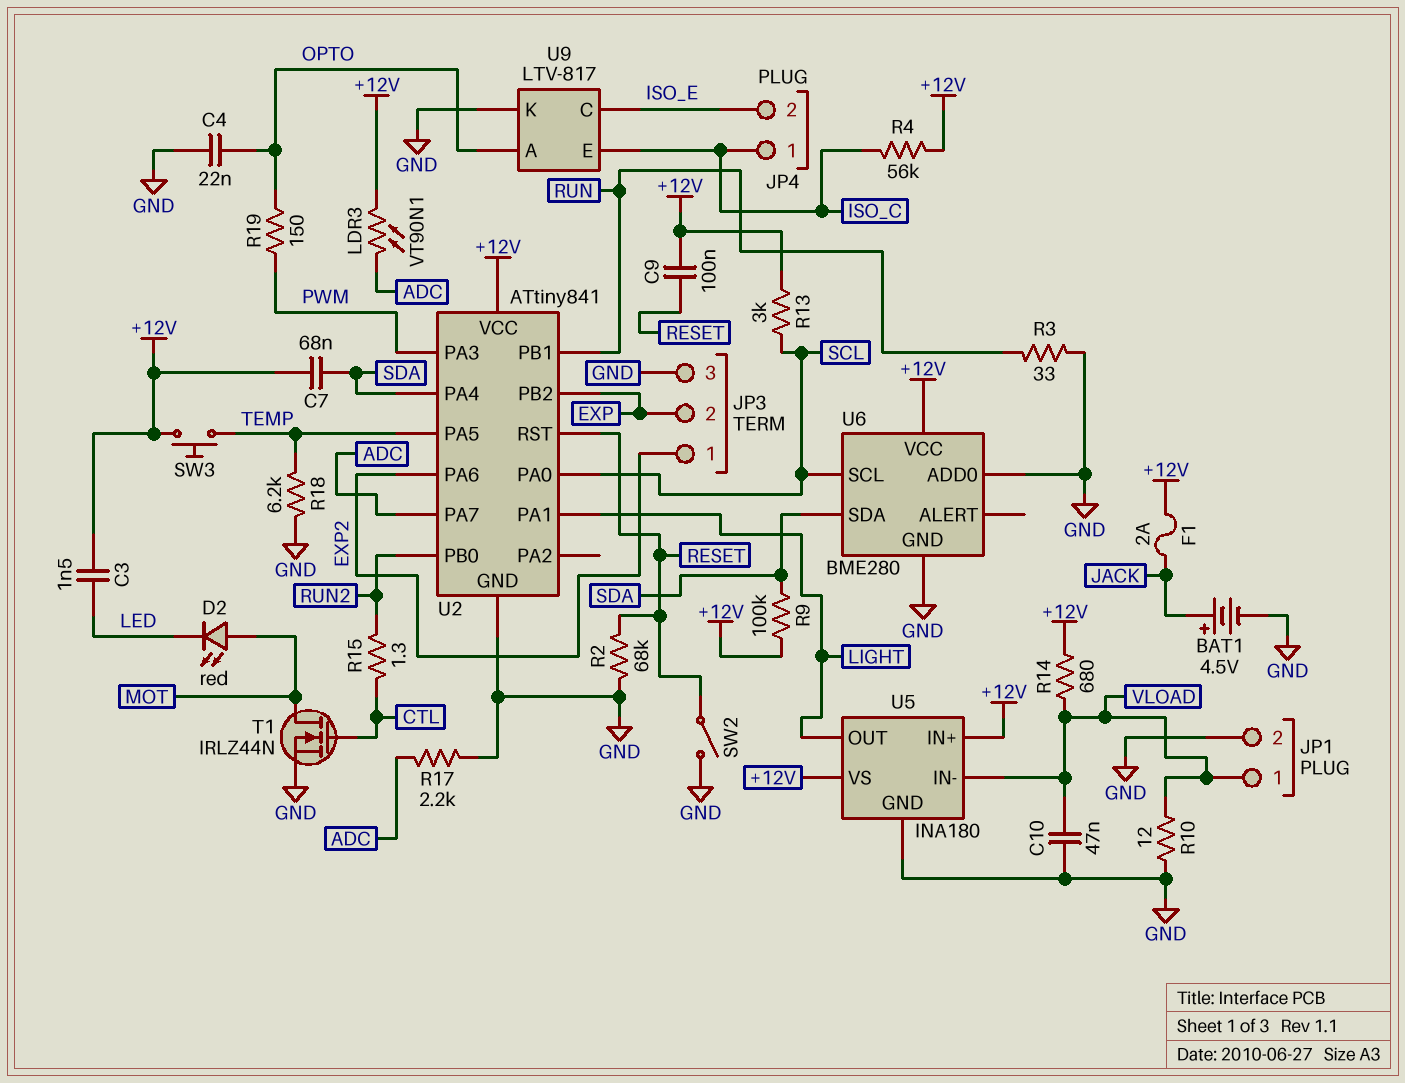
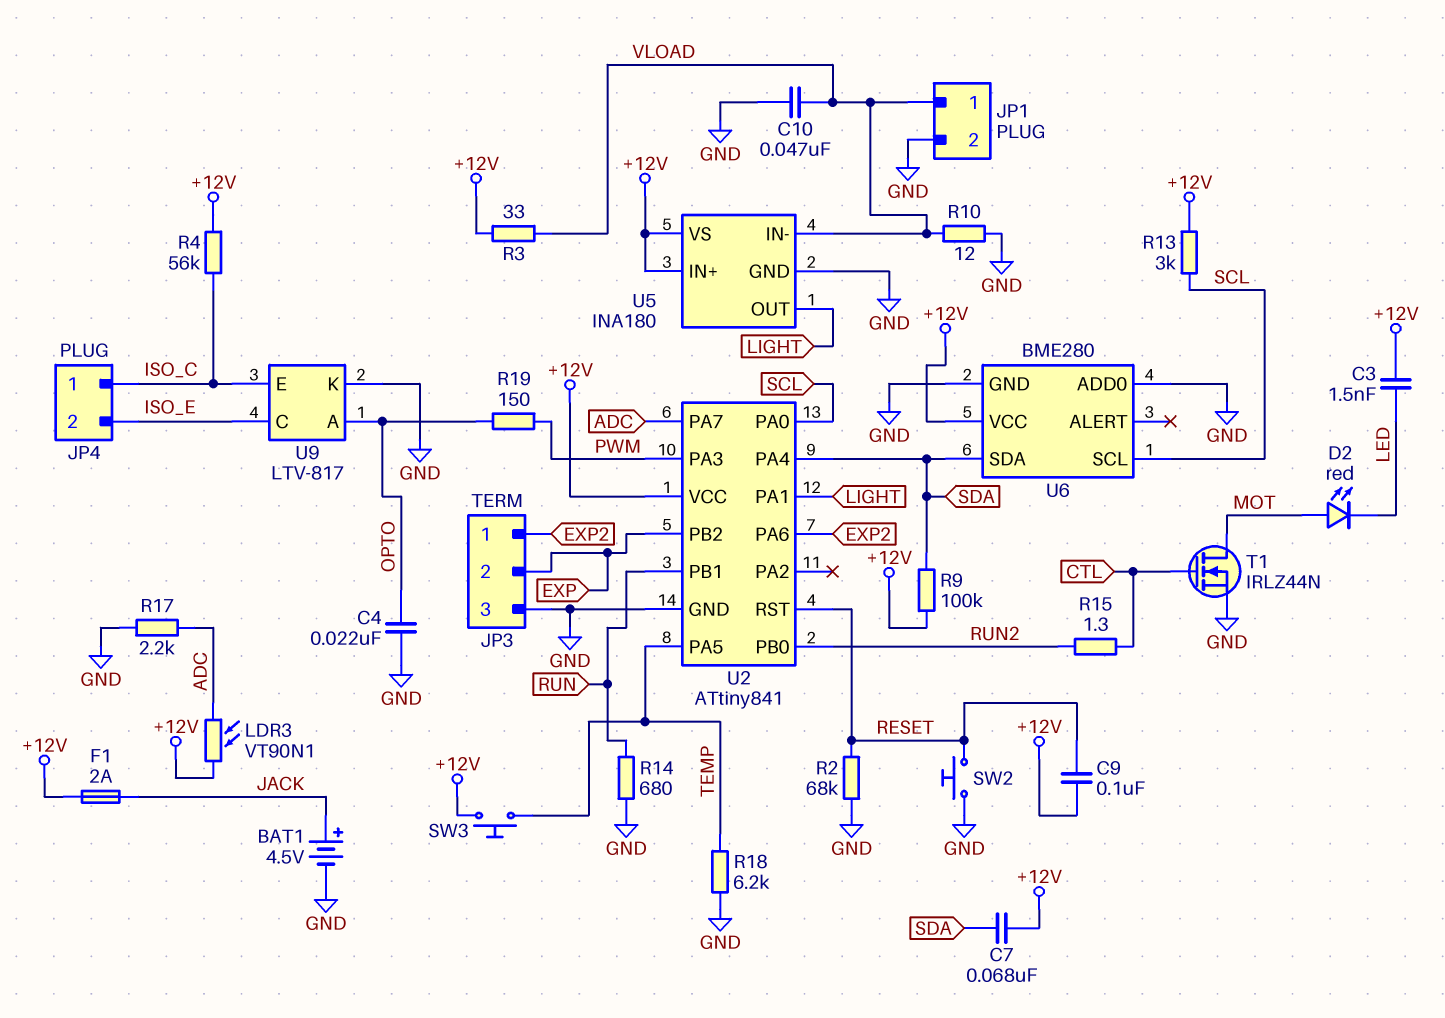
R3: 33 (GND, RUN) -> 33 (+12V, VLOAD)
R14: 680 (+12V, VLOAD) -> 680 (GND, RUN)
SW2: switch (GND, RESET) -> button (GND, RESET)

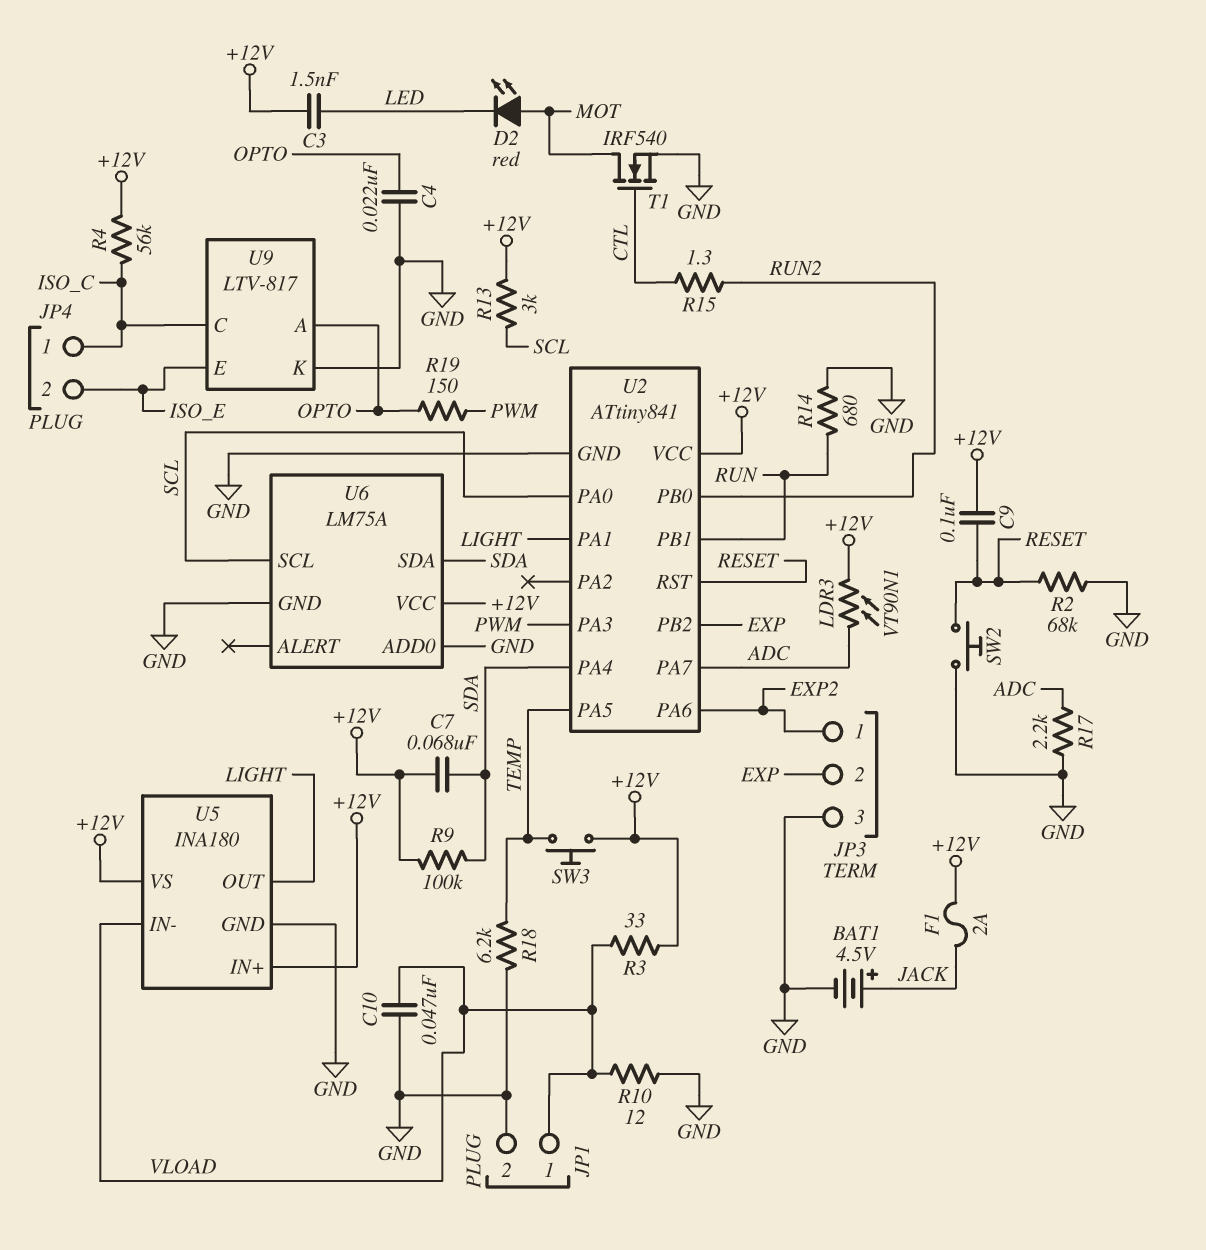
T1: NMOS IRLZ44N (G CTL, D MOT, S GND) -> NMOS IRF540 (G CTL, D MOT, S GND)
U6: BME280 -> LM75A
U9 pin C: ISO_E -> ISO_C
U9 pin E: ISO_C -> ISO_E

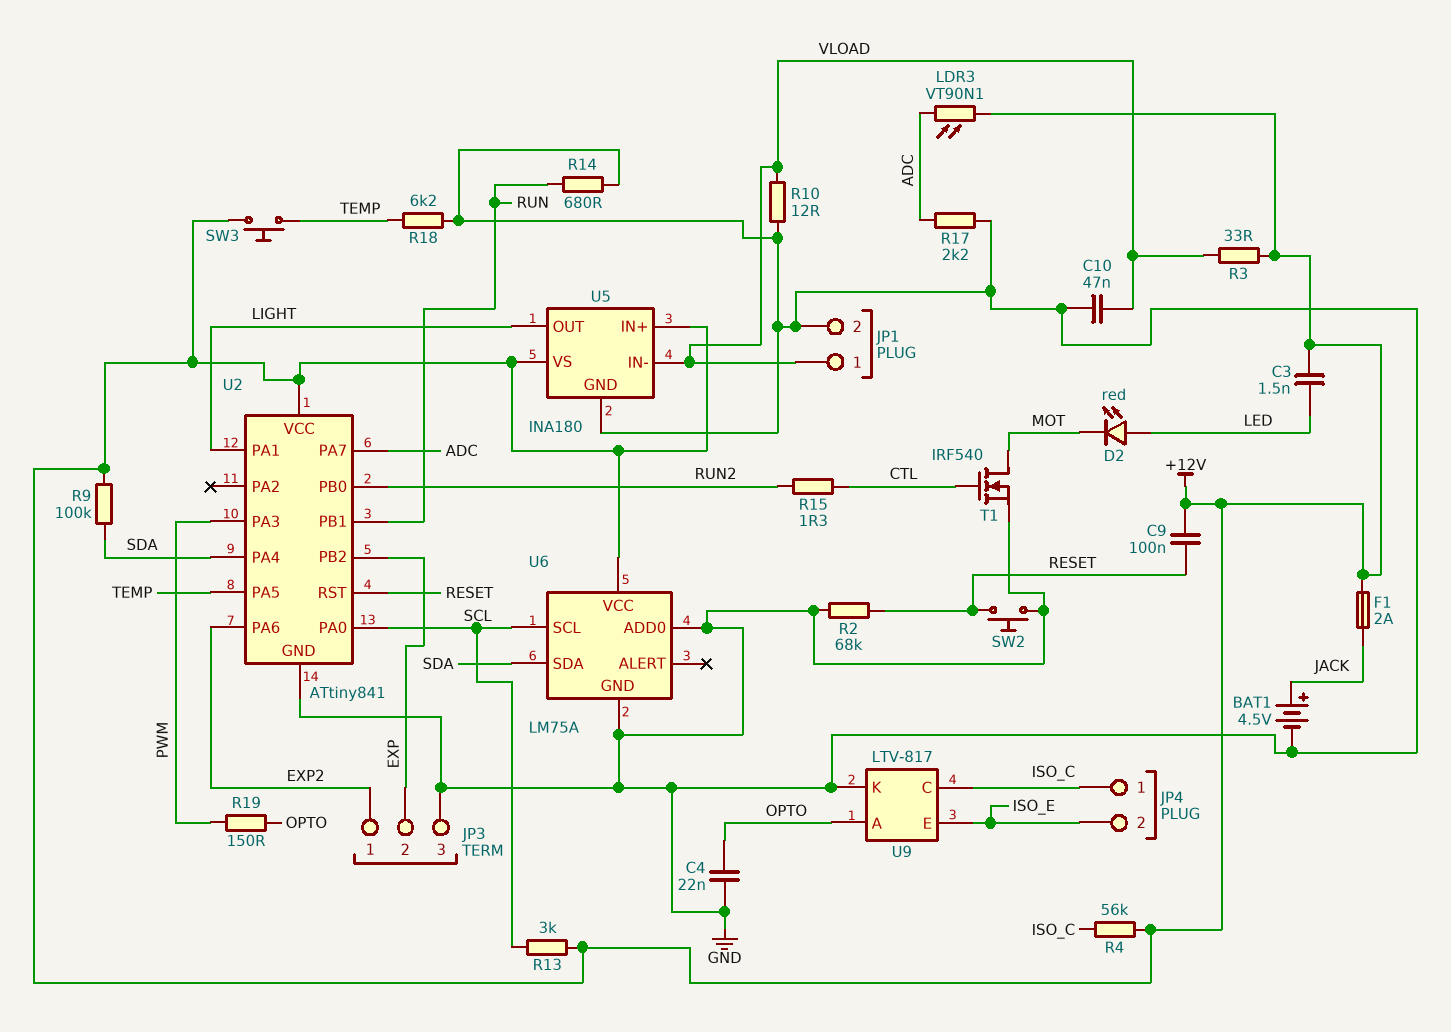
C7: 68nF (+12V, SDA) -> none
D2: LED red (A MOT, K LED) -> LED red (A LED, K MOT)

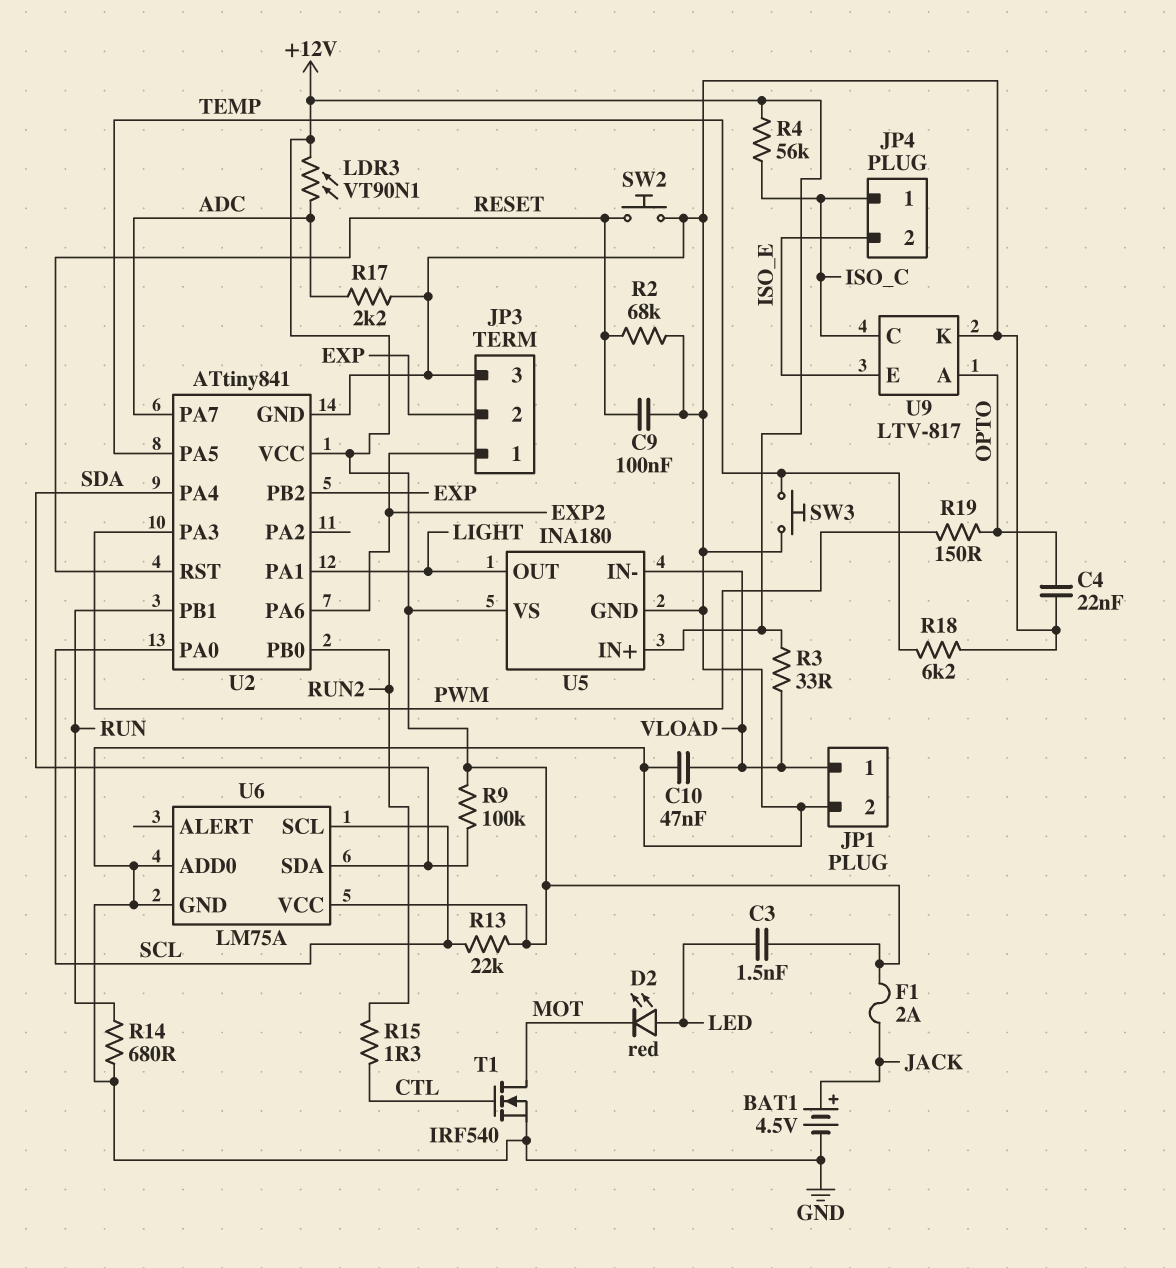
C9: 100nF (+12V, RESET) -> 100nF (GND, RESET)
R10: 12 (GND, VLOAD) -> none
R13: 3k (+12V, SCL) -> 22k (+12V, SCL)
SW3: button (+12V, TEMP) -> button (GND, TEMP)

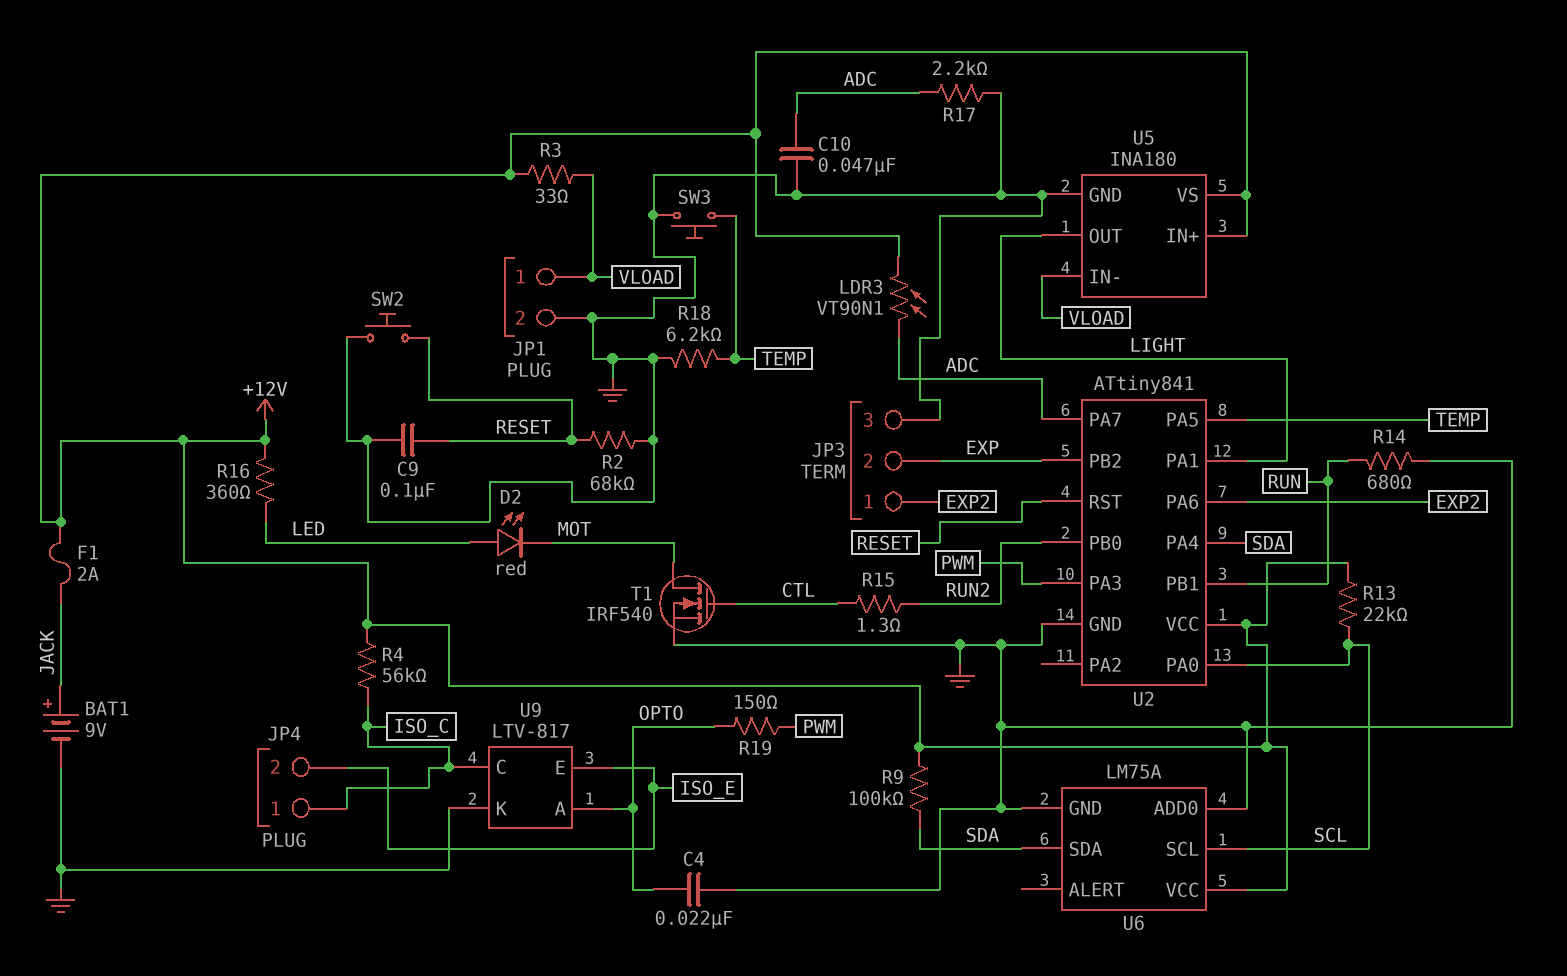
BAT1: 4.5V (plus JACK, minus GND) -> 9V (plus JACK, minus GND)
C3: 1.5nF (+12V, LED) -> none
C10: 47nF (GND, VLOAD) -> 47nF (ADC, GND)
R16: none -> 360 (+12V, LED)

